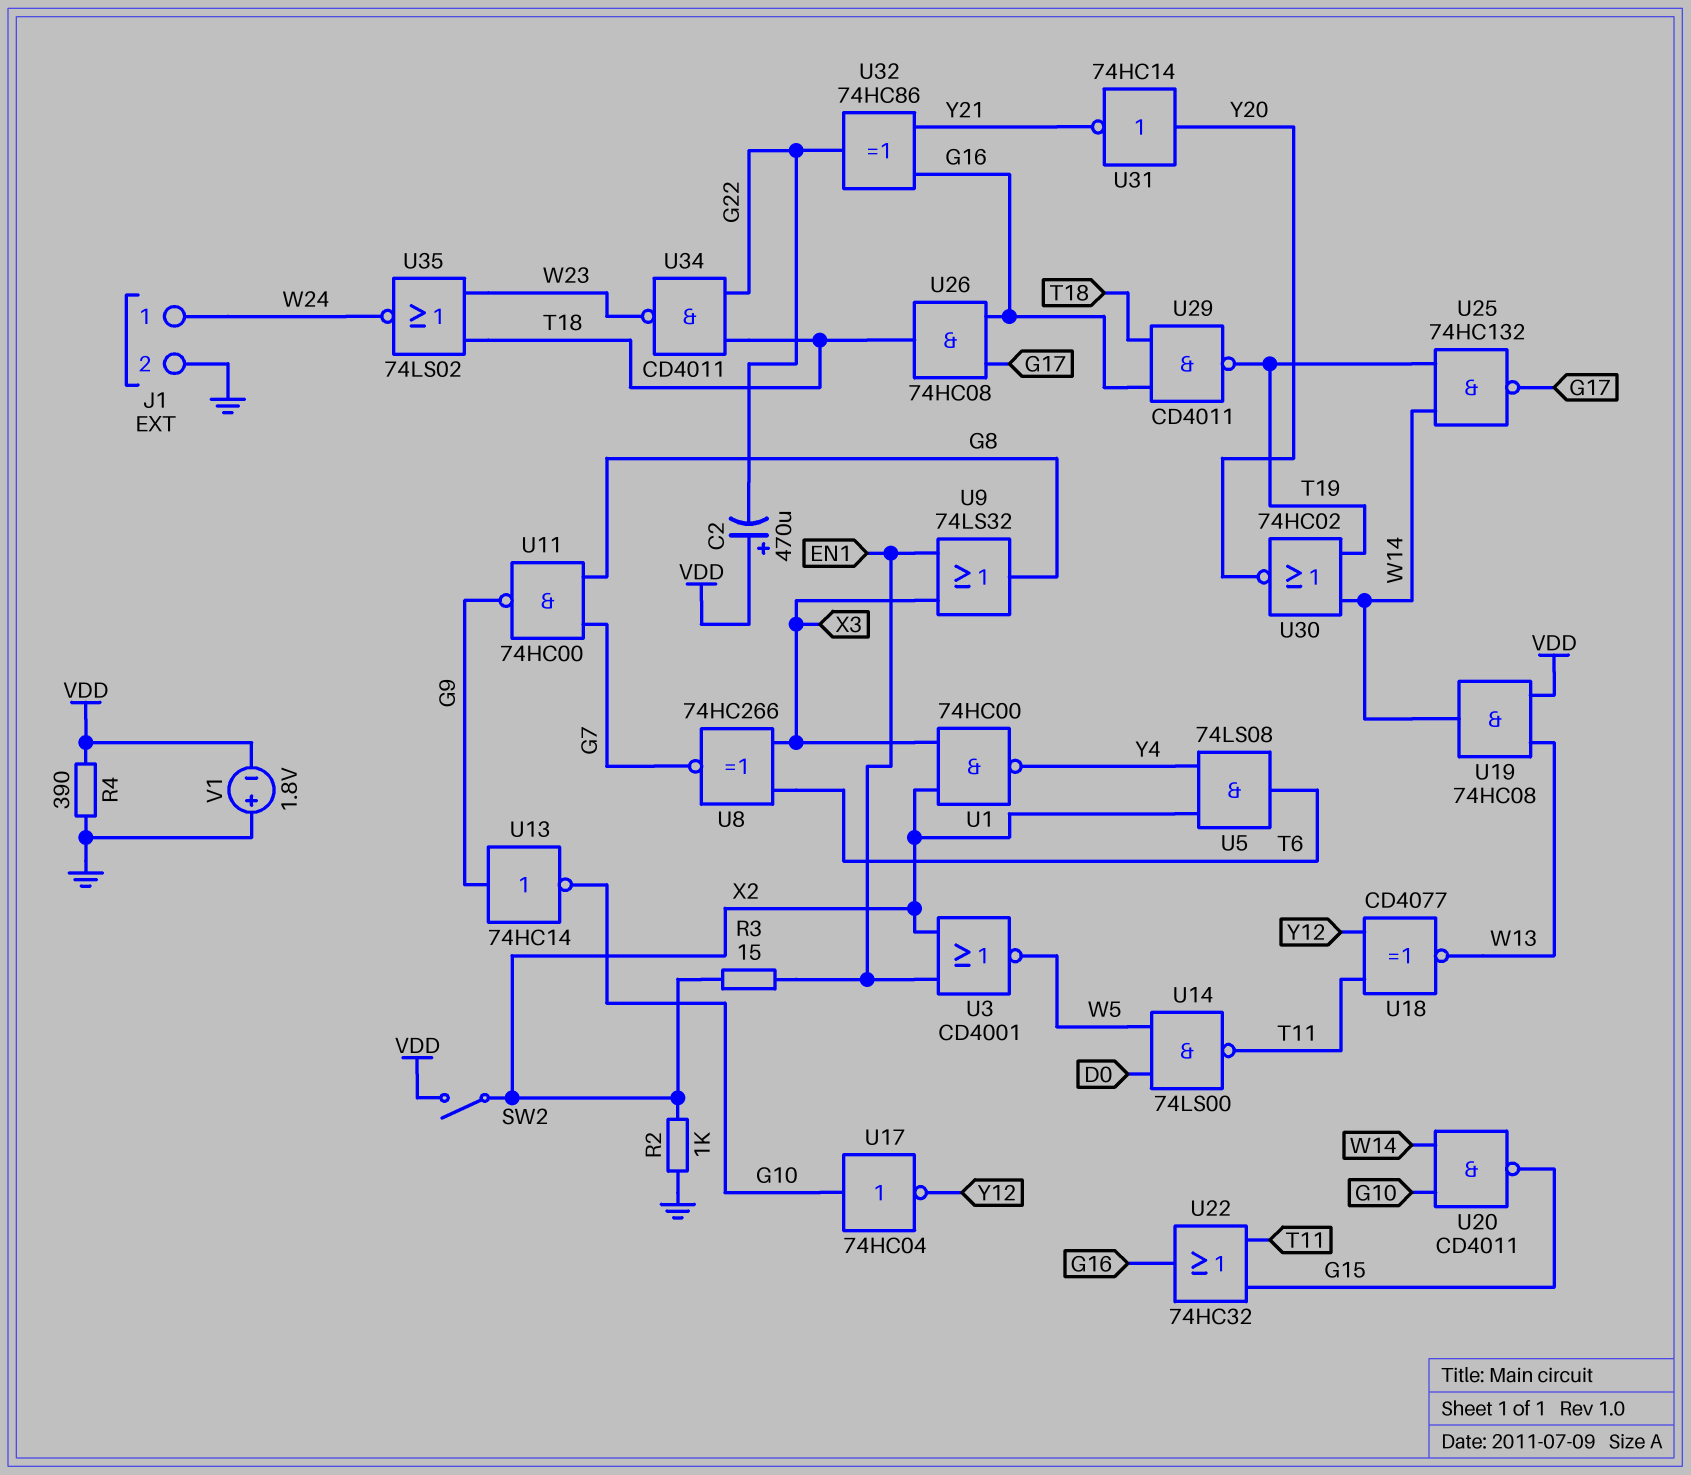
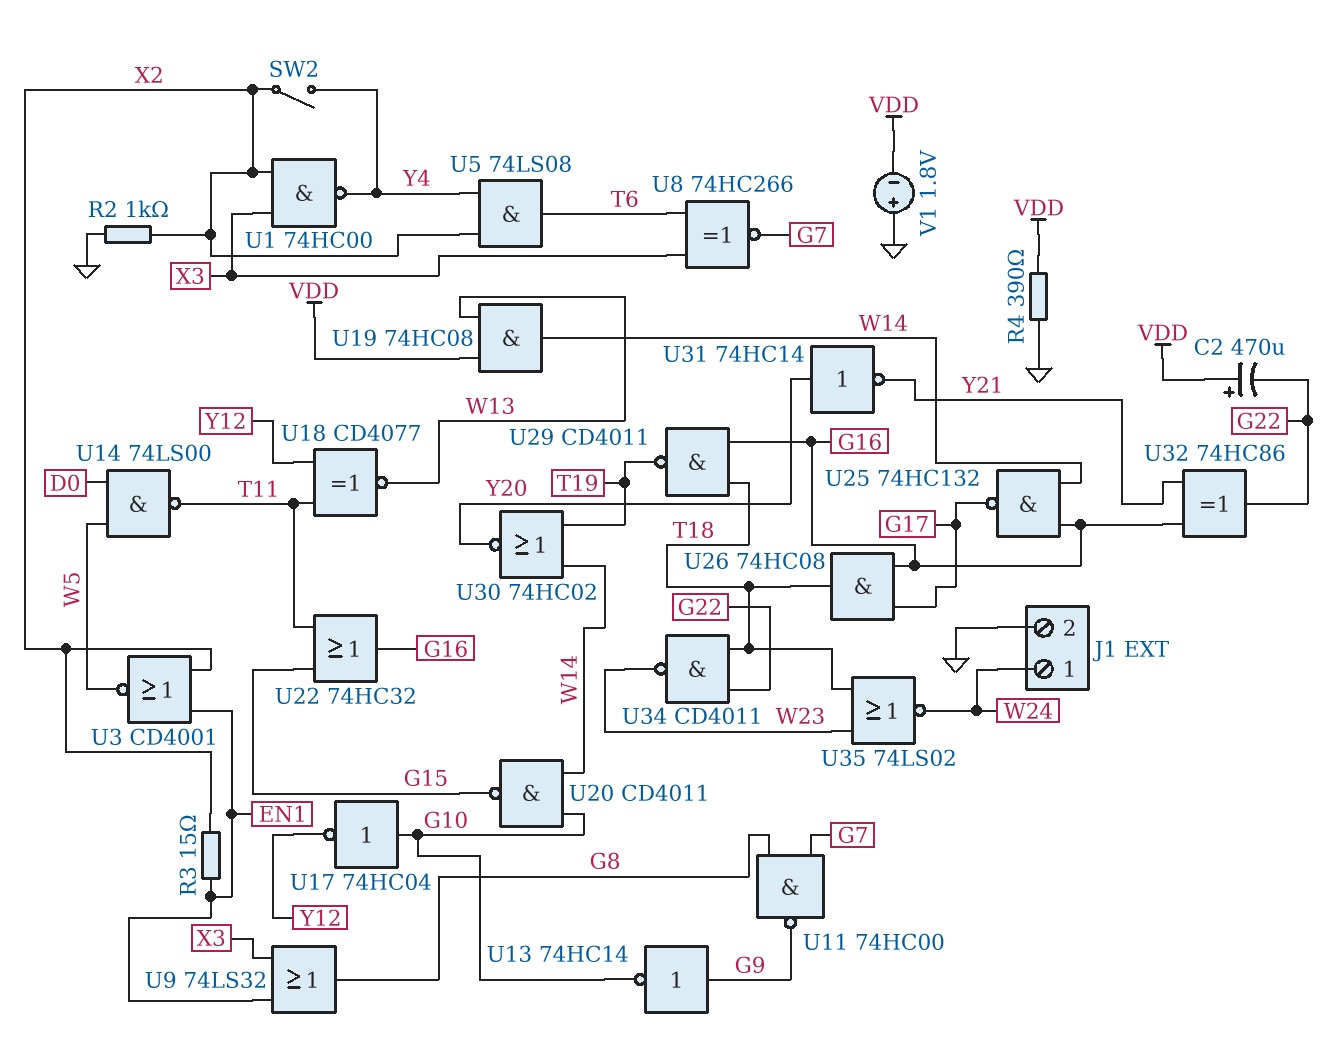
SW2: switch (VDD, X2) -> switch (X2, Y4)
U25: NAND 74HC132 (in T19, in W14, out G17) -> NAND 74HC132 (in G16, in W14, out G17)

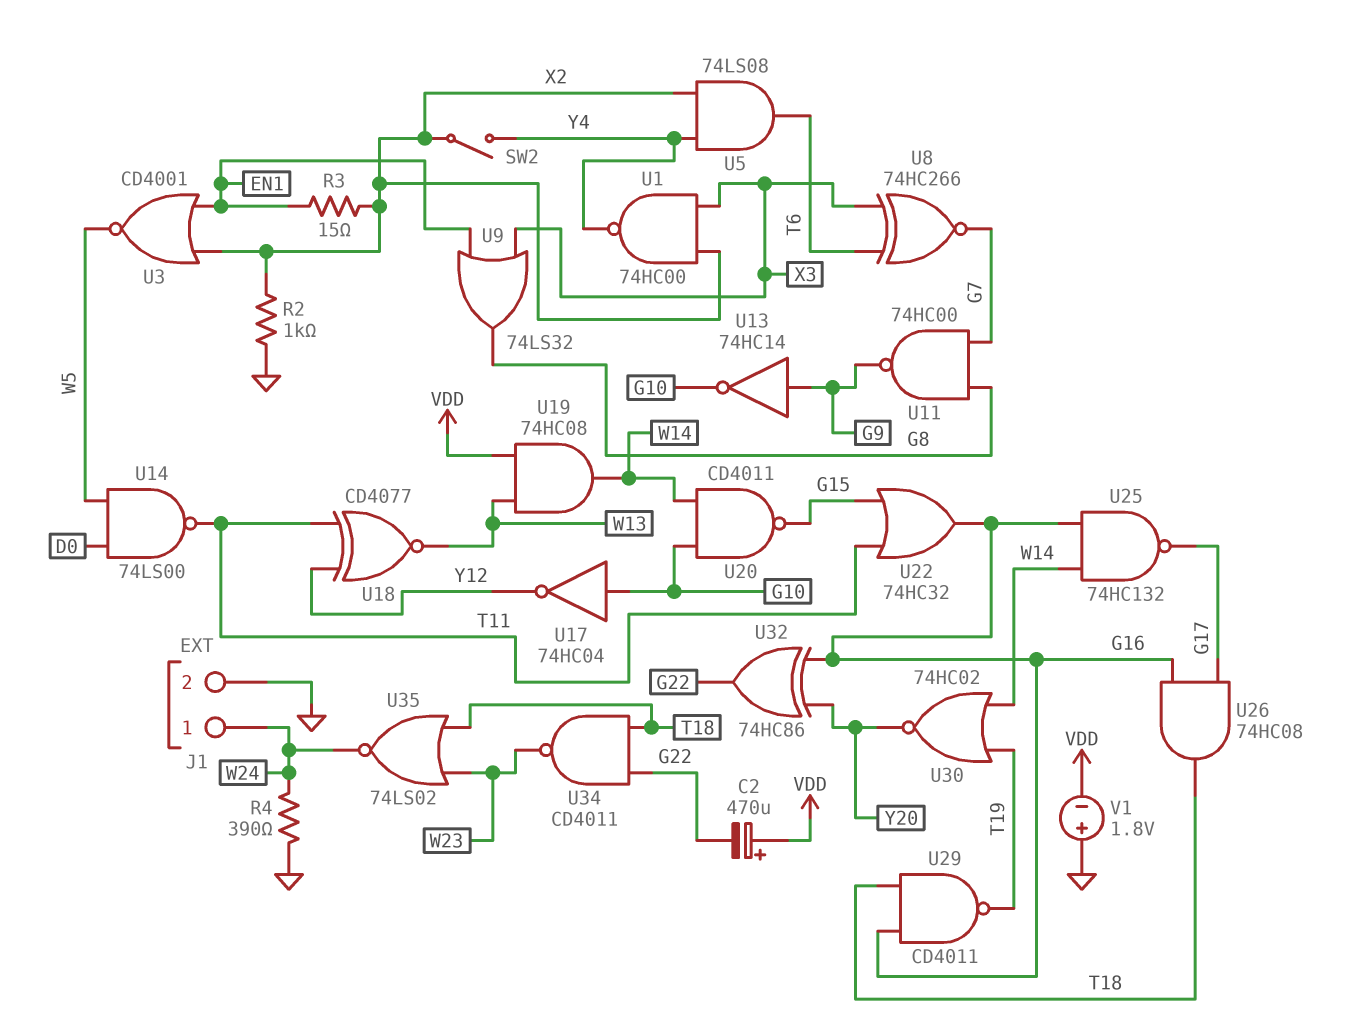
R4: 390 (GND, VDD) -> 390 (GND, W24)
U31: NOT 74HC14 (in Y20, out Y21) -> none
U32: XOR 74HC86 (in G16, in Y21, out G22) -> XOR 74HC86 (in G16, in Y20, out G22)

